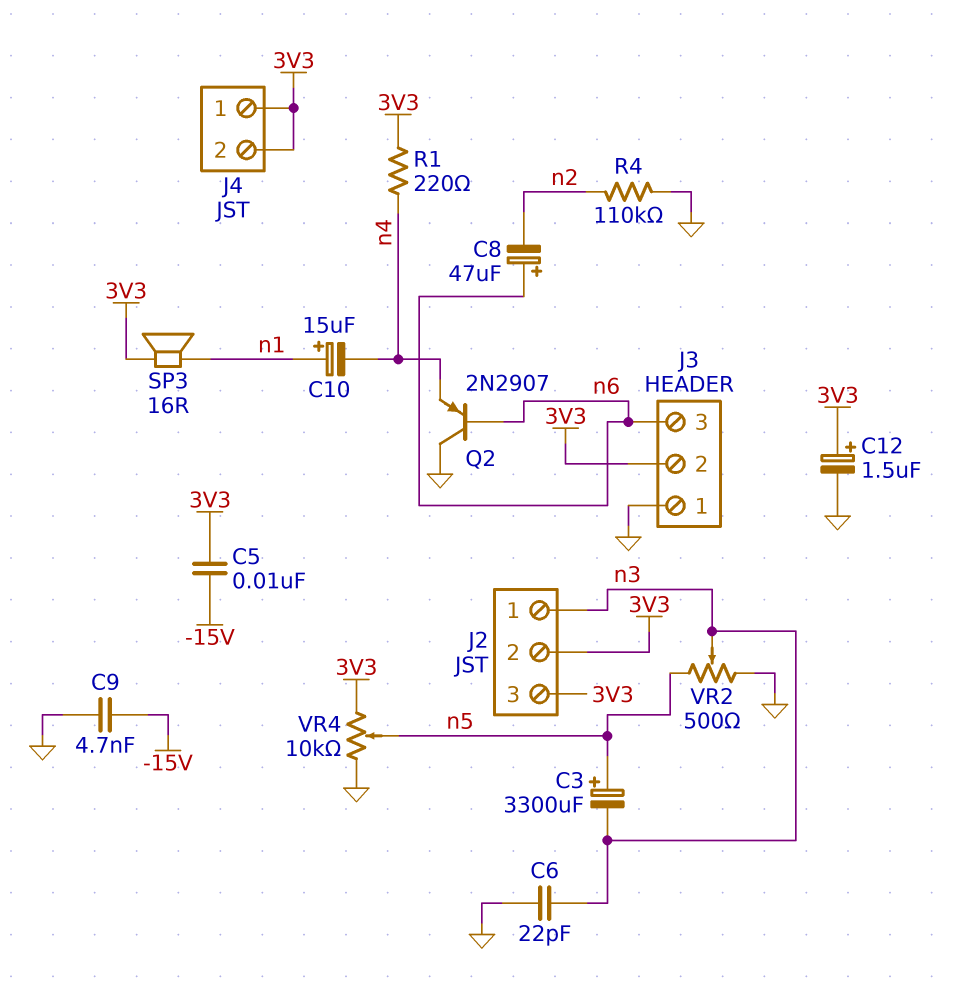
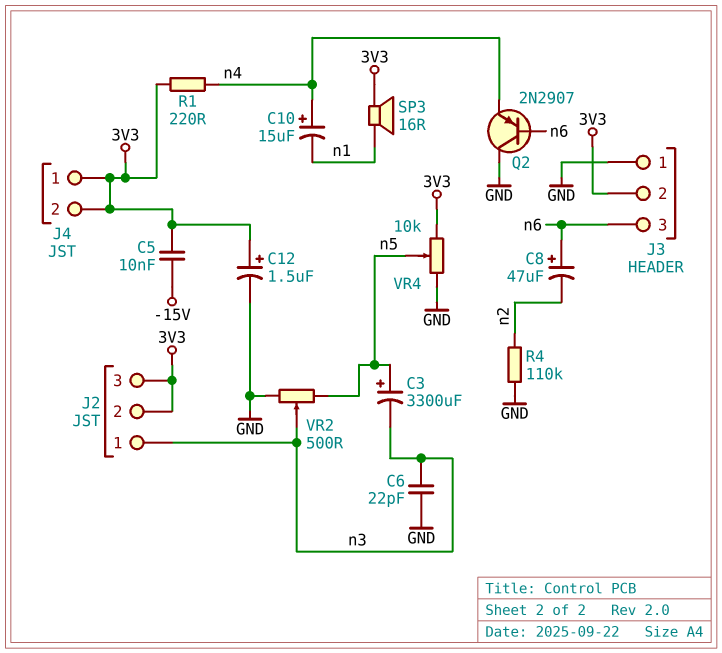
C9: 4.7nF (-15V, GND) -> none
C10: 15uF (plus n1, minus n4) -> 15uF (plus n4, minus n1)

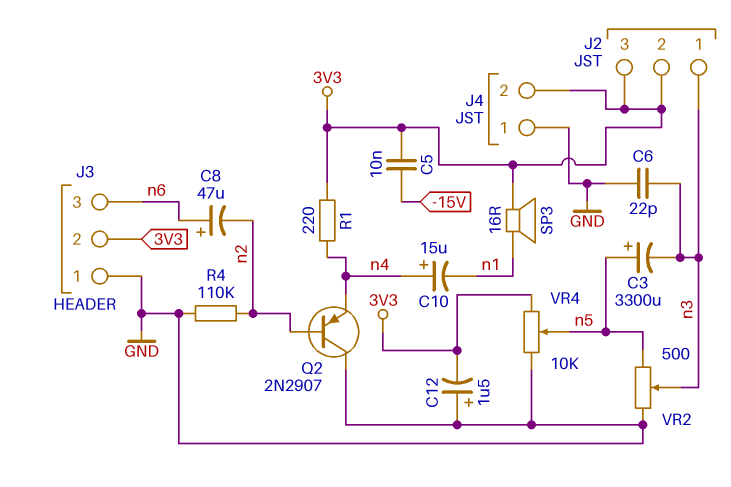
C12: 1.5uF (plus 3V3, minus GND) -> 1.5uF (plus GND, minus 3V3)
J4 pin 1: 3V3 -> GND
Q2: PNP 2N2907 (B n6, C GND, E n4) -> PNP 2N2907 (B n2, C GND, E n4)

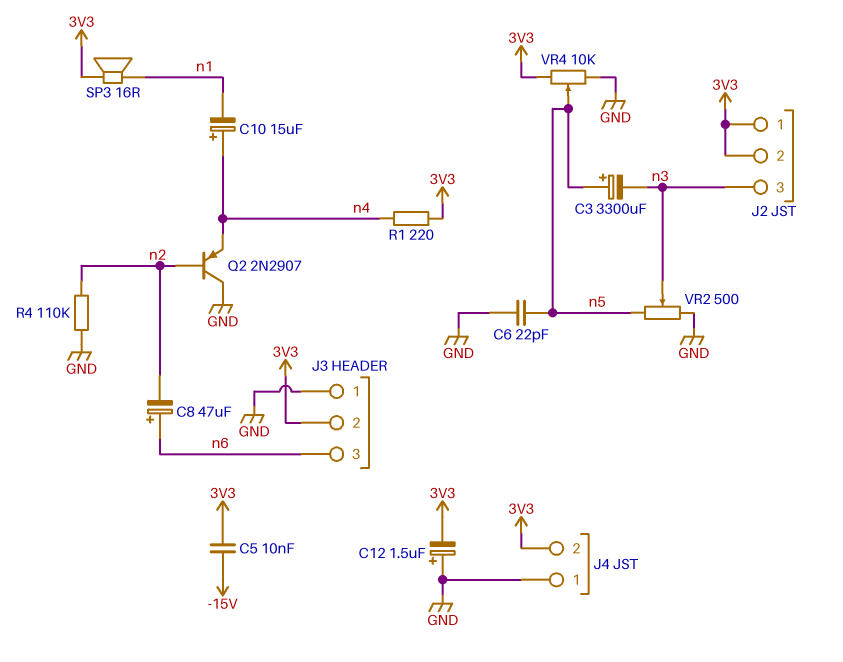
C6: 22pF (GND, n3) -> 22pF (GND, n5)
J2 pin 1: n3 -> 3V3
J2 pin 3: 3V3 -> n3

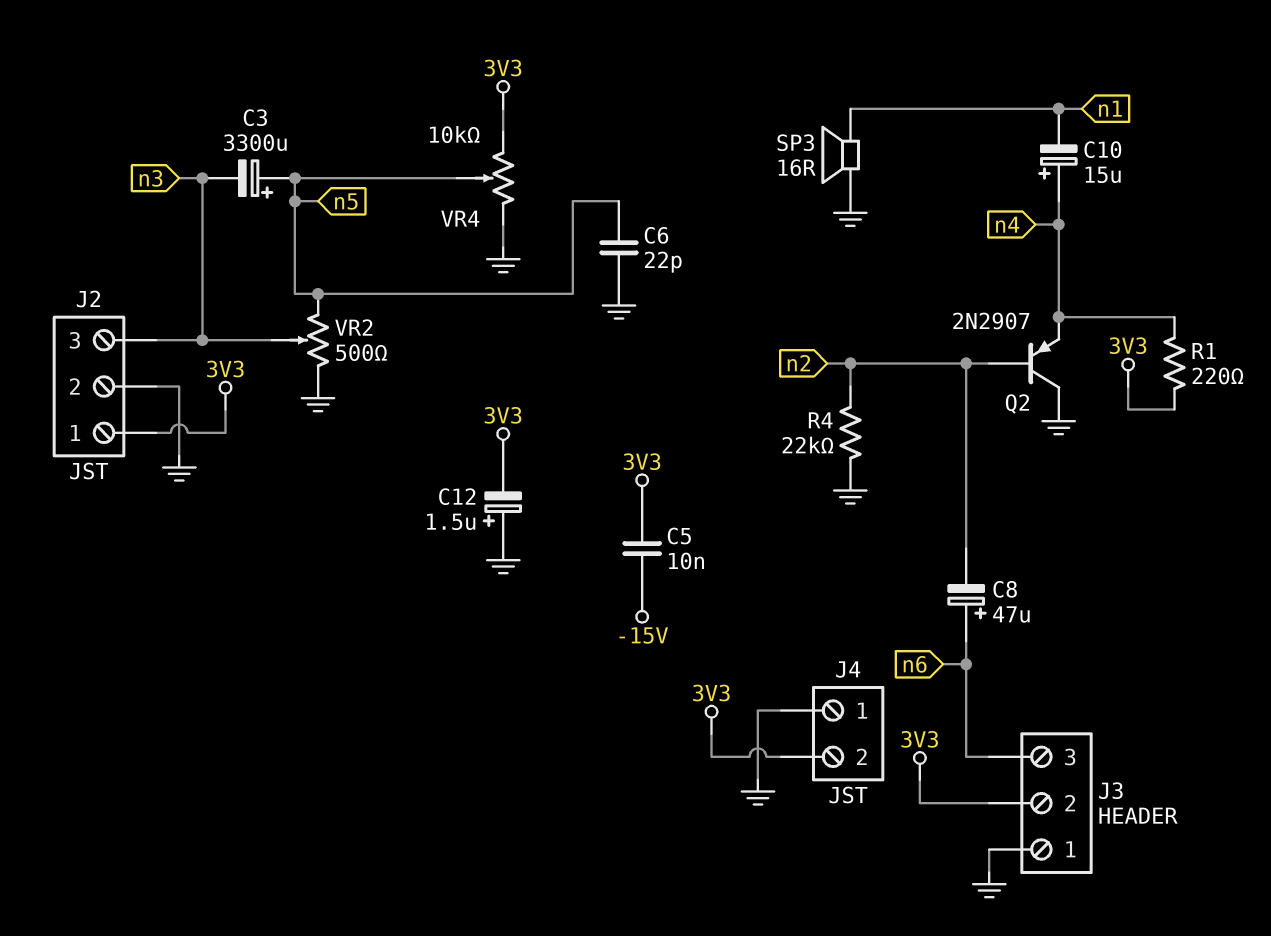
J2 pin 2: 3V3 -> GND
R4: 110k (GND, n2) -> 22k (GND, n2)
SP3: speaker 16R (3V3, n1) -> speaker 16R (GND, n1)

